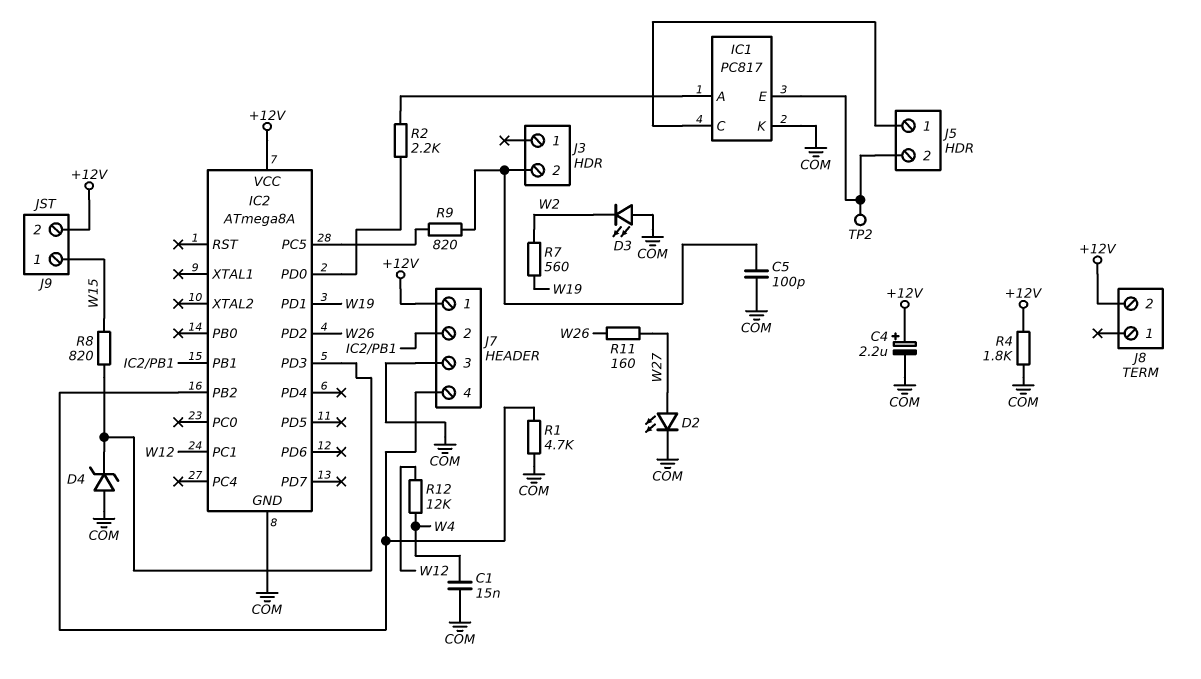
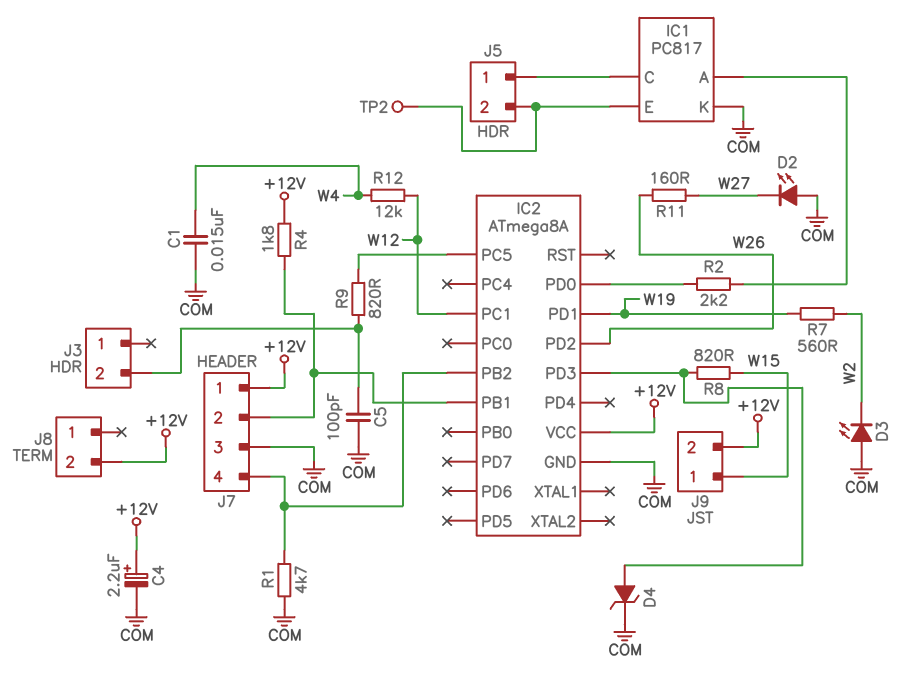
D2: LED (A W27, K COM) -> LED (A COM, K W27)
D4: zener (A COM, K IC2/PD3) -> zener (A IC2/PD3, K COM)
R4: 1.8k (+12V, COM) -> 1.8k (+12V, IC2/PB1)

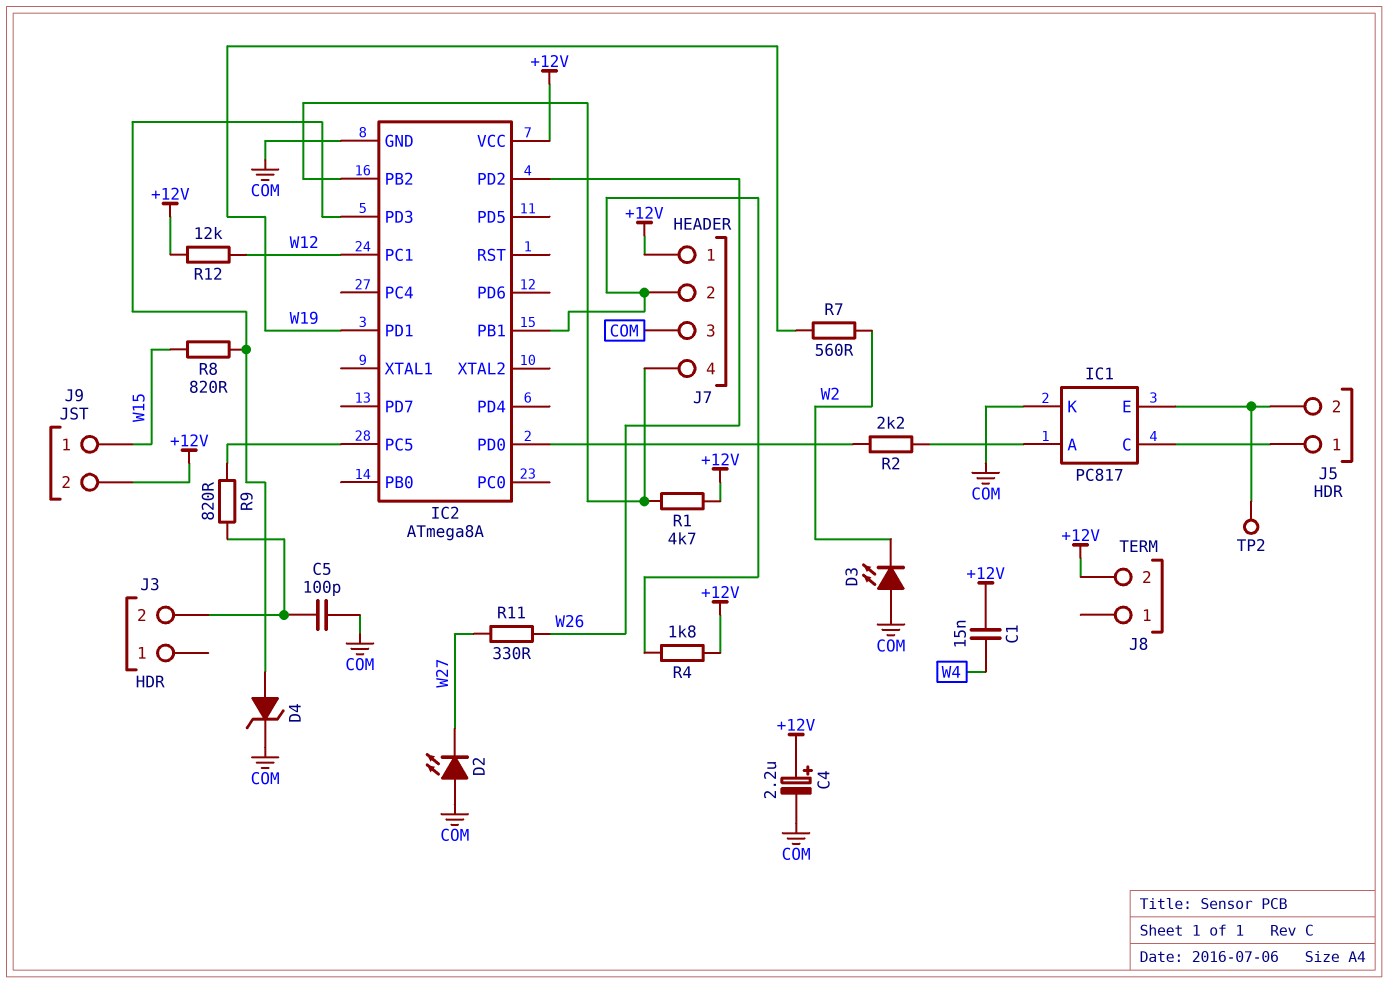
C1: 15nF (COM, W4) -> 15nF (+12V, W4)
R1: 4.7k (COM, IC2/PB2) -> 4.7k (+12V, IC2/PB2)
R11: 160 (W26, W27) -> 330 (W26, W27)
R12: 12k (W4, W12) -> 12k (+12V, W12)

